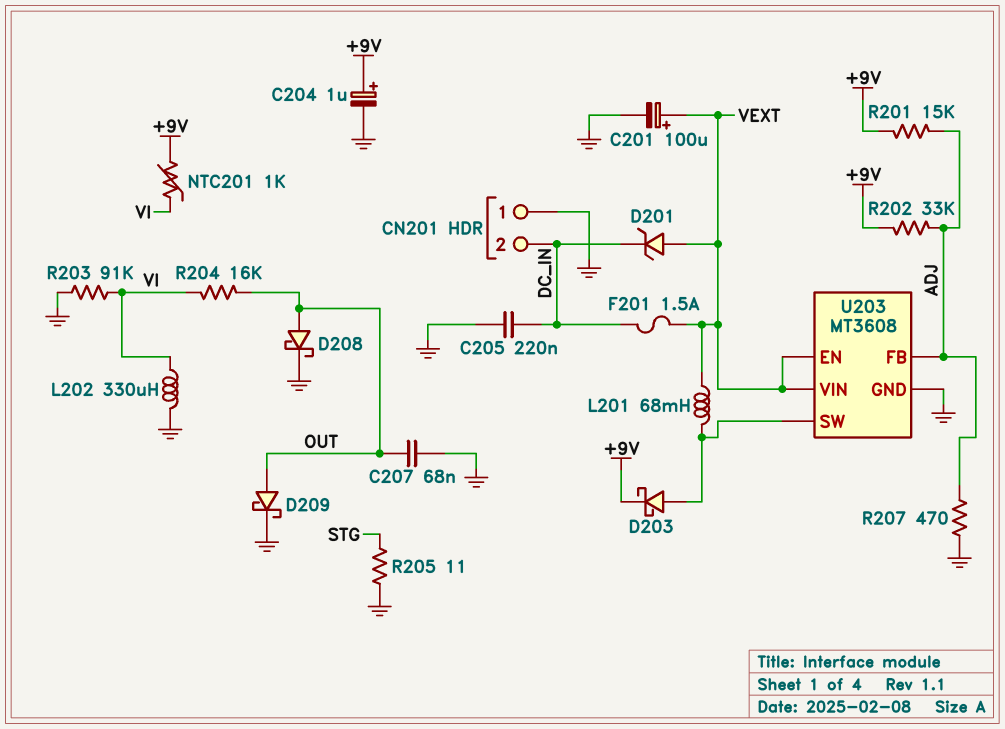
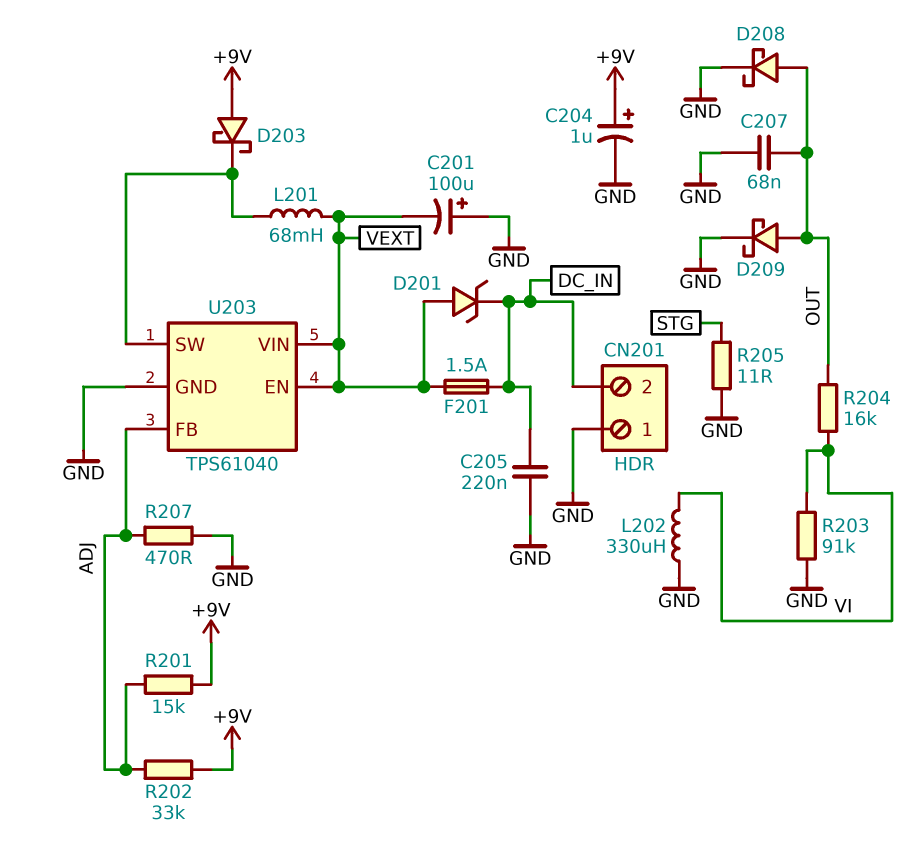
C201: 100uF (plus VEXT, minus GND) -> 100uF (plus GND, minus VEXT)
D203: schottky (A U203/SW, K +9V) -> schottky (A +9V, K U203/SW)
NTC201: 1k (+9V, VI) -> none
U203: MT3608 -> TPS61040

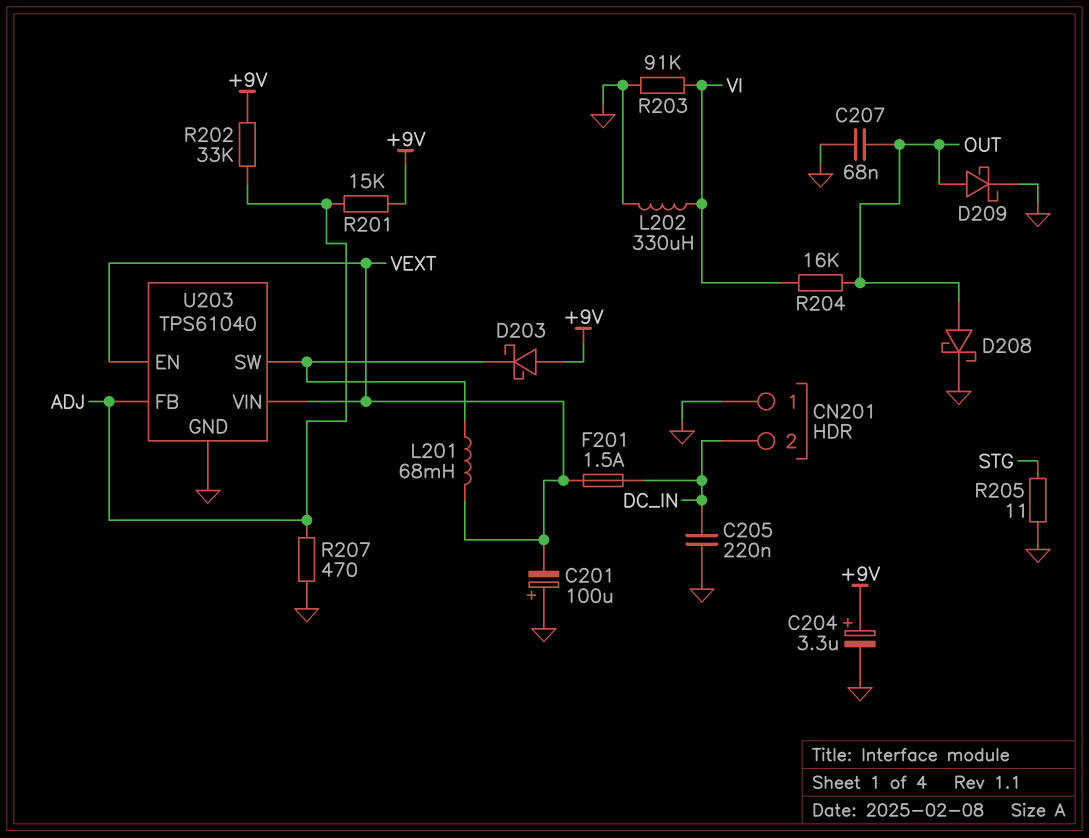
C204: 1uF (plus +9V, minus GND) -> 3.3uF (plus +9V, minus GND)
D201: zener (A VEXT, K DC_IN) -> none

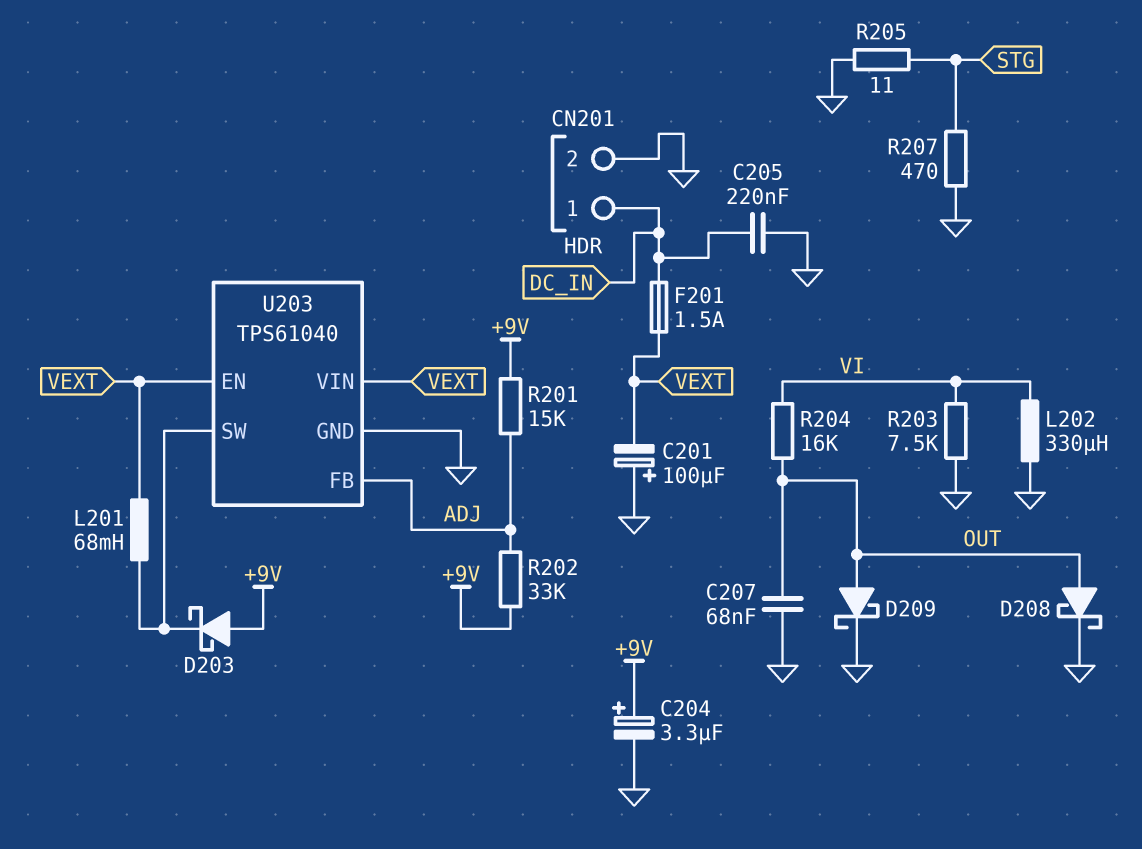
CN201 pin 1: GND -> DC_IN
CN201 pin 2: DC_IN -> GND
R203: 91k (GND, VI) -> 7.5k (GND, VI)
R207: 470 (ADJ, GND) -> 470 (GND, STG)

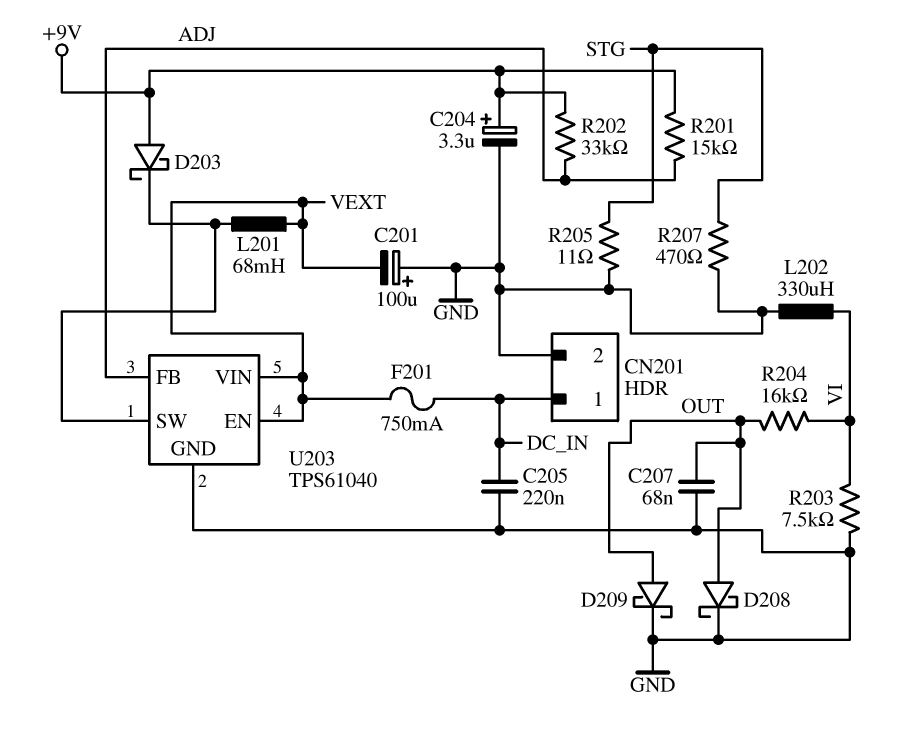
F201: 1.5A (DC_IN, VEXT) -> 750mA (DC_IN, VEXT)

